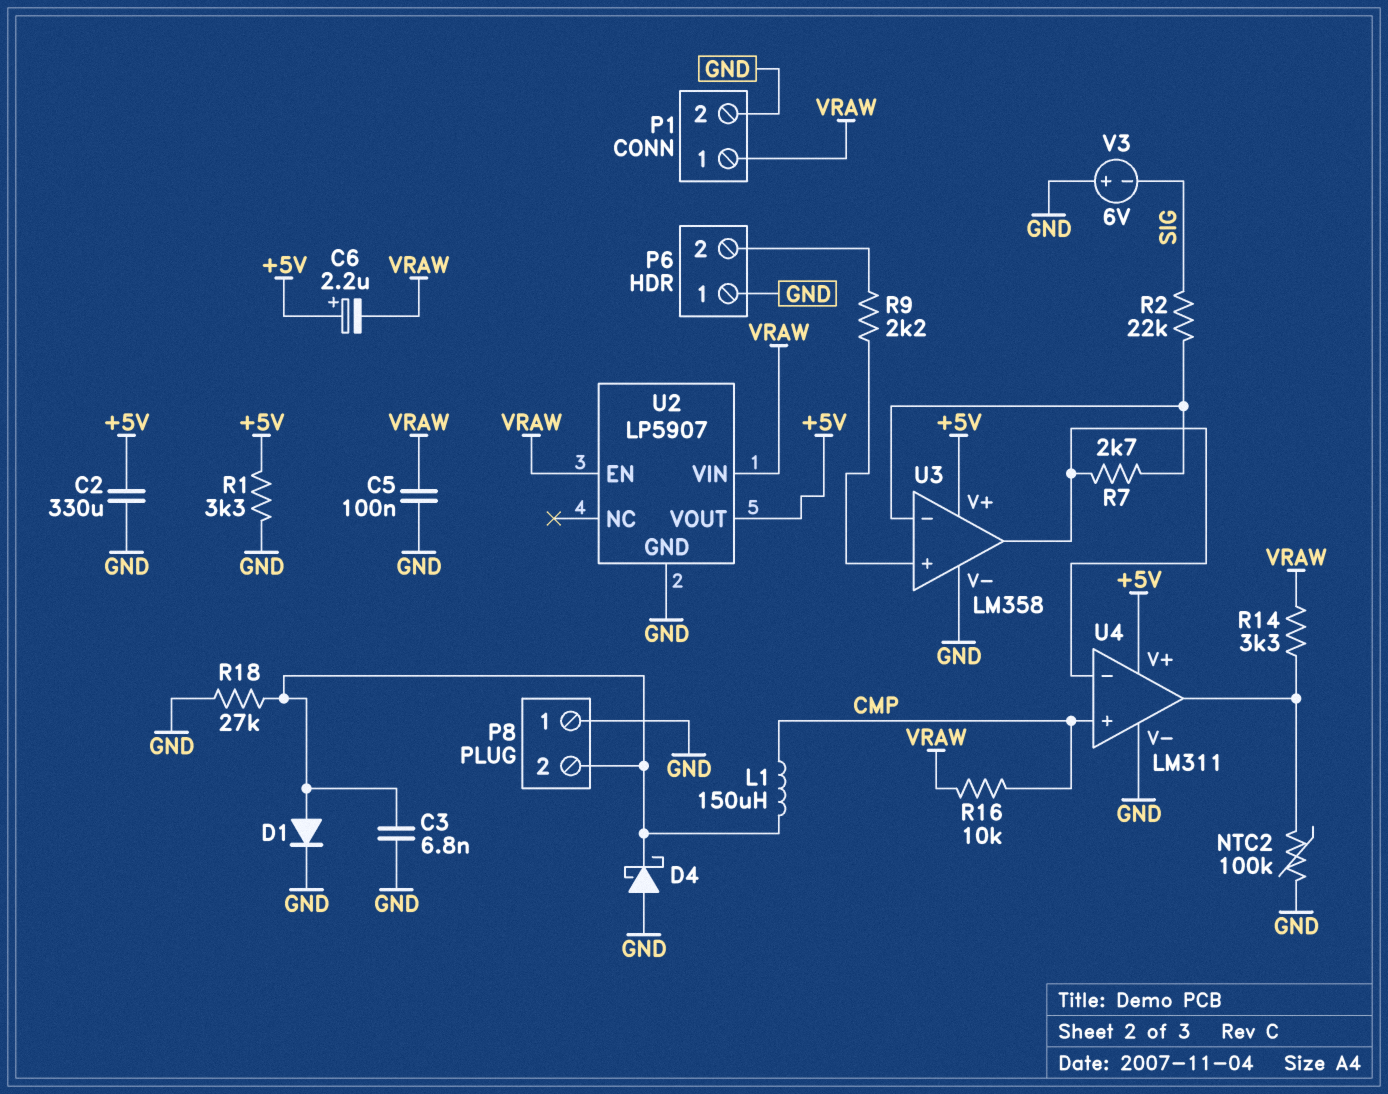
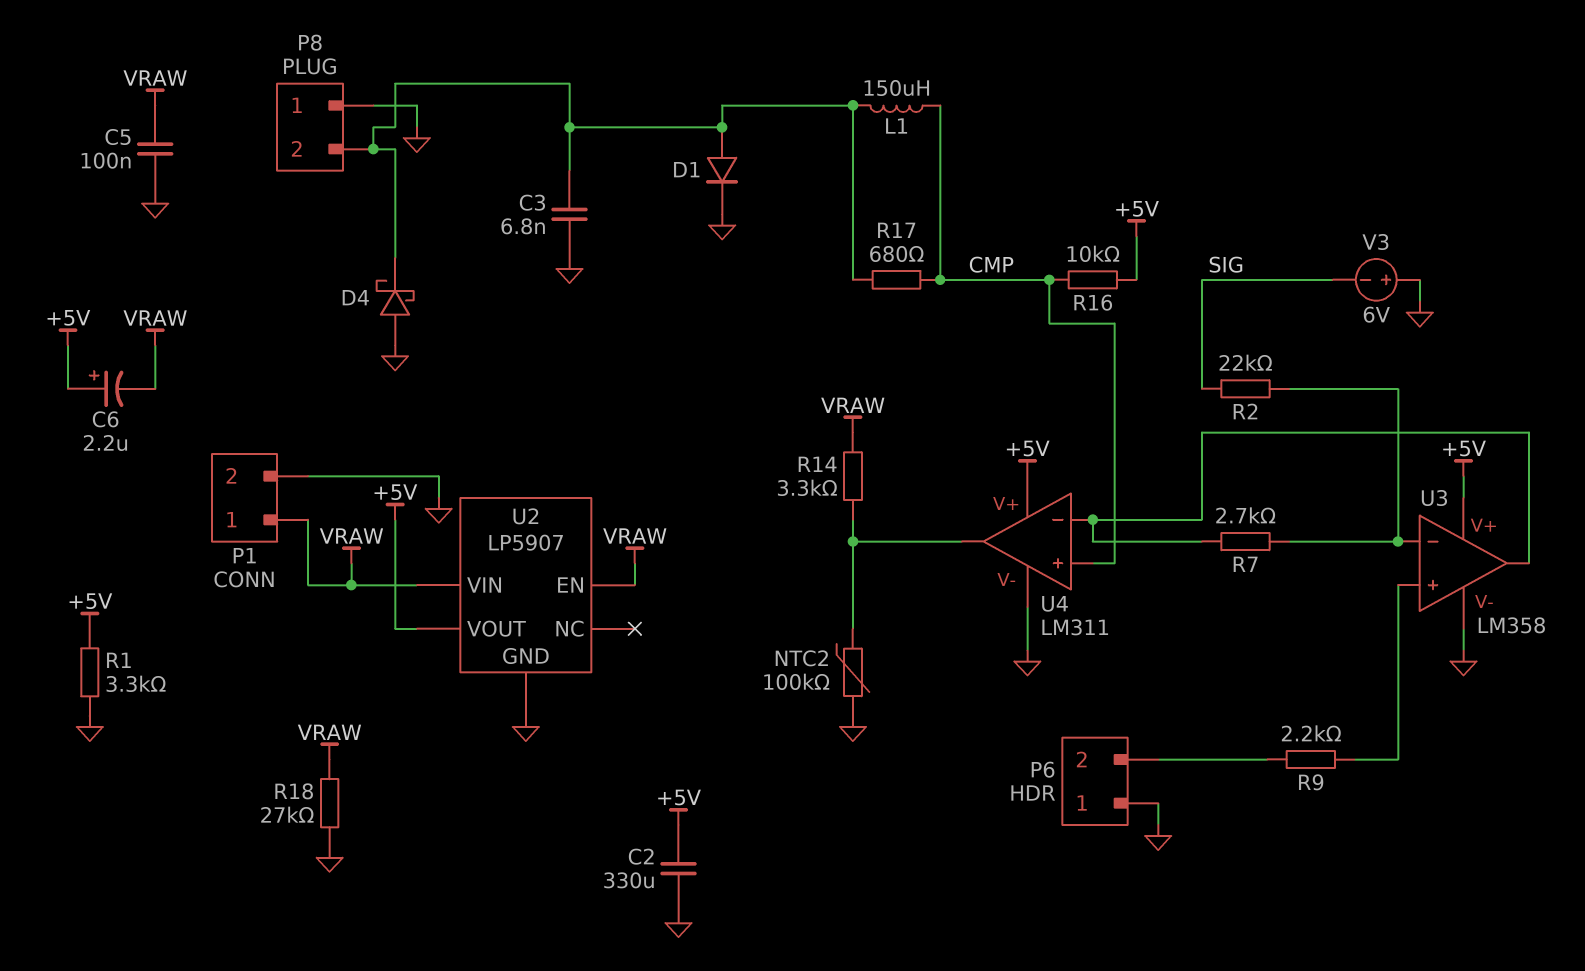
R16: 10k (CMP, VRAW) -> 10k (+5V, CMP)
R17: none -> 680 (CMP, P8/2)
R18: 27k (GND, P8/2) -> 27k (GND, VRAW)

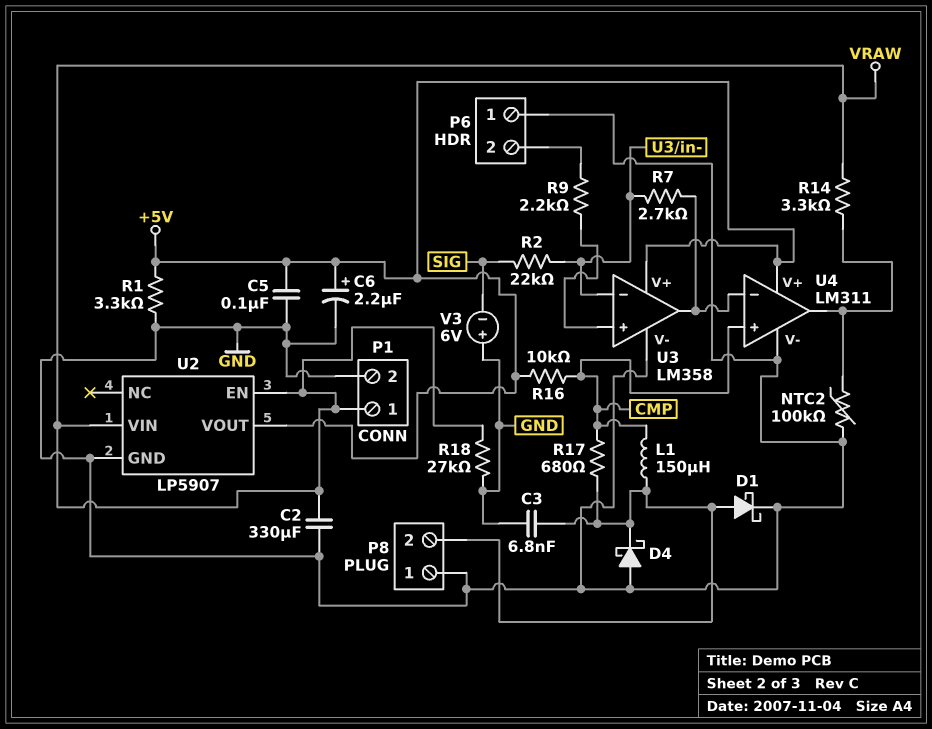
C2: 330uF (+5V, GND) -> 330uF (GND, VRAW)
C5: 100nF (GND, VRAW) -> 100nF (+5V, GND)
C6: 2.2uF (plus +5V, minus VRAW) -> 2.2uF (plus +5V, minus GND)
D1: diode (A P8/2, K GND) -> schottky (A P8/2, K GND)

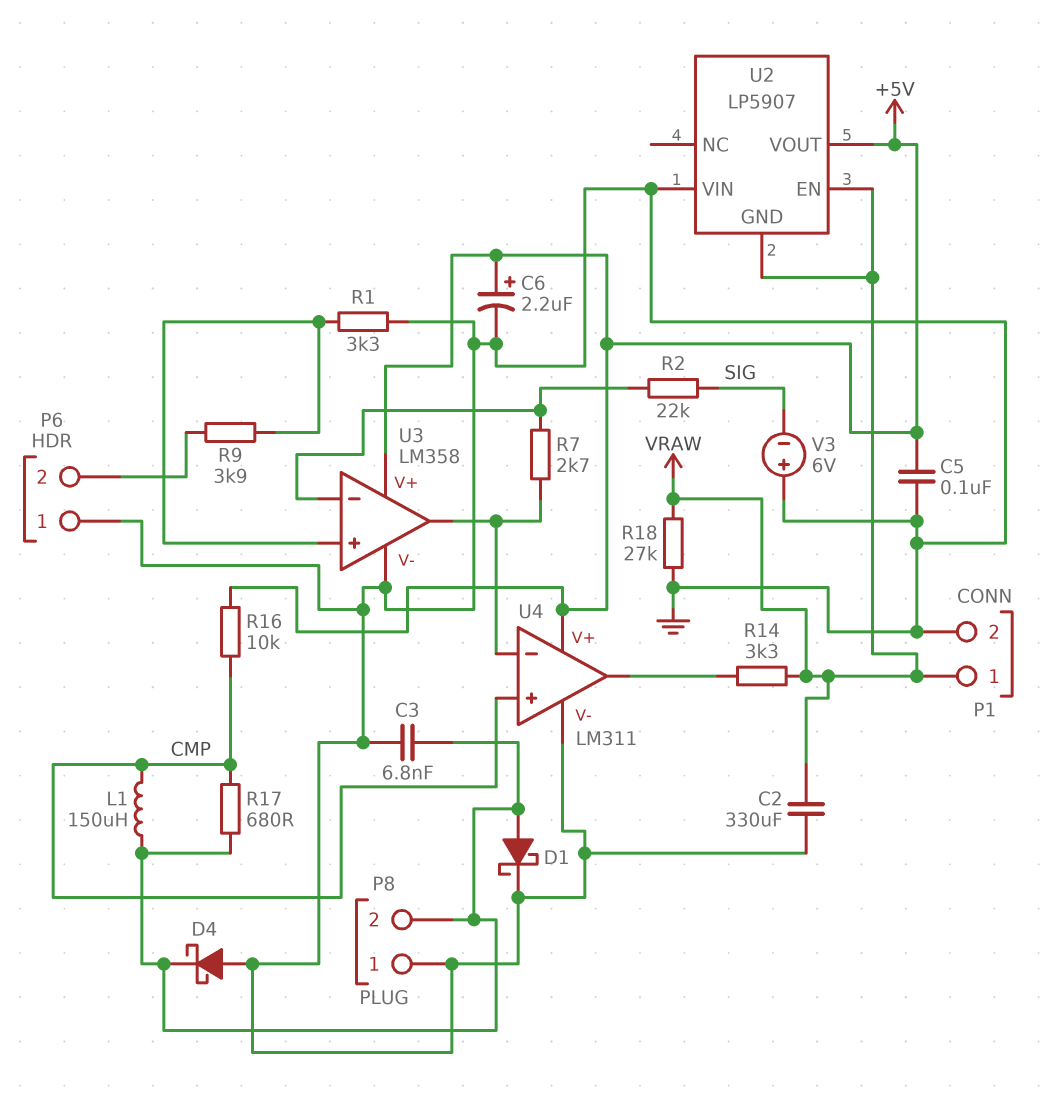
NTC2: 100k (GND, U4/out) -> none
R1: 3.3k (+5V, GND) -> 3.3k (GND, U3/in+)
R9: 2.2k (P6/2, U3/in+) -> 3.9k (P6/2, U3/in+)
U2 pin GND: GND -> VRAW
U2 pin VIN: VRAW -> GND

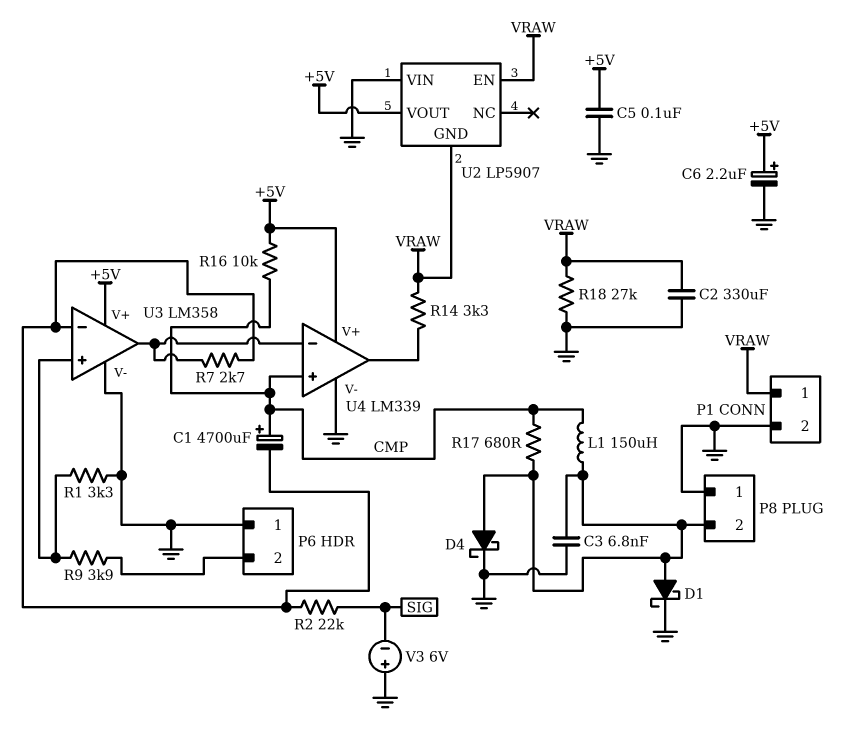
C1: none -> 4700uF (plus CMP, minus U3/in-)
D4: schottky (A GND, K P8/2) -> schottky (A P8/2, K GND)
U4: LM311 -> LM339

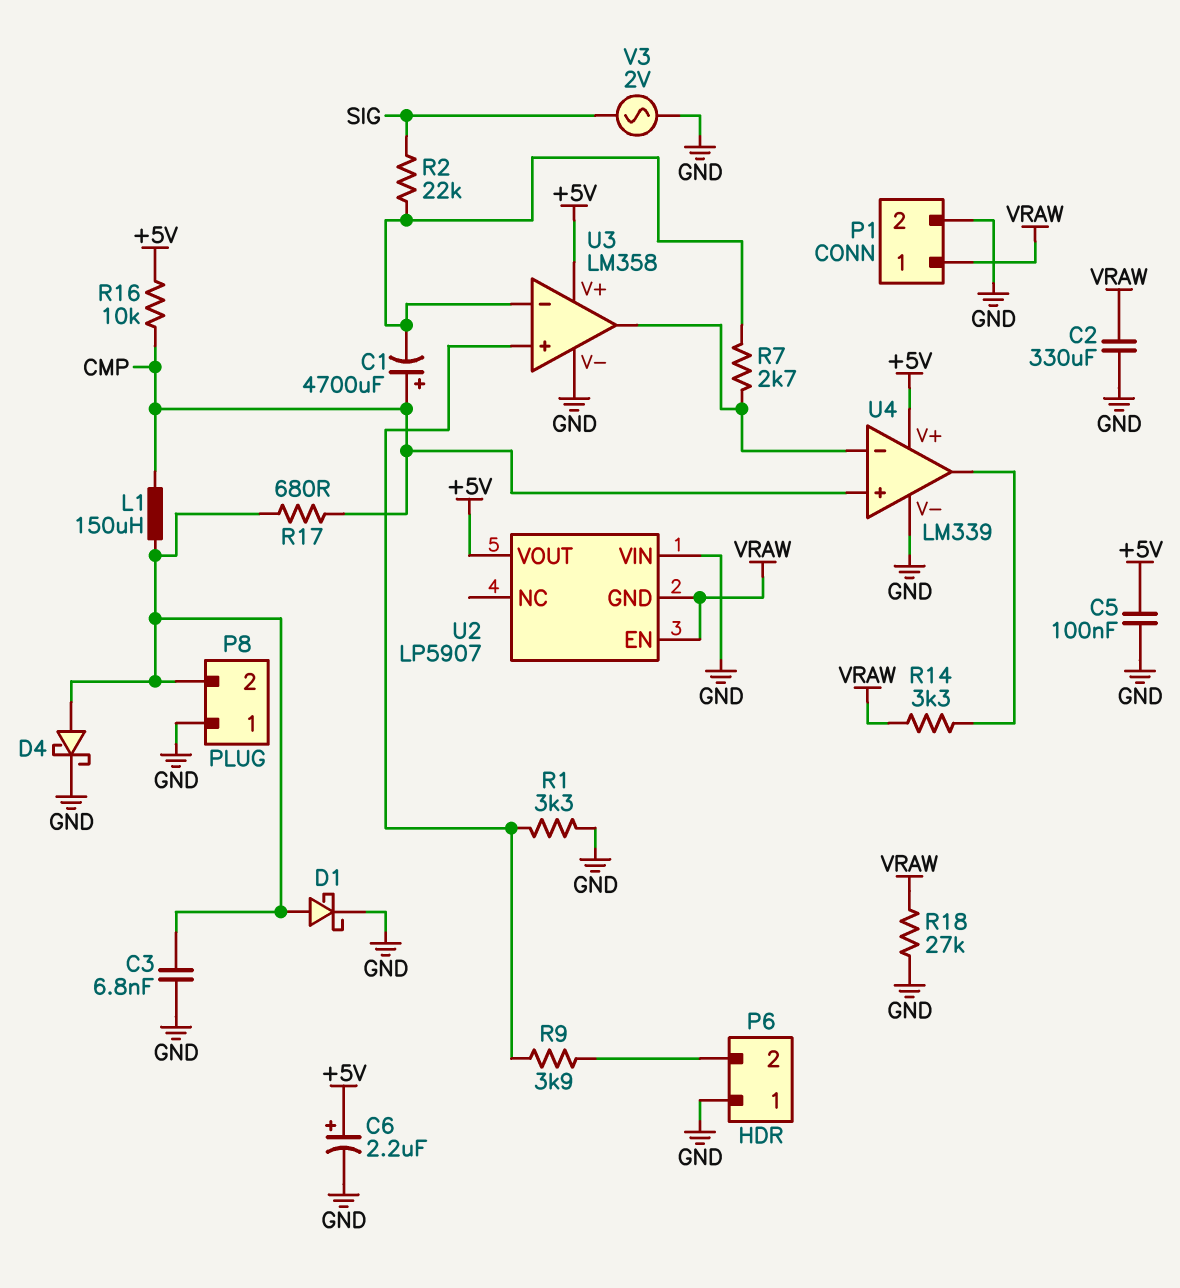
V3: 6V (plus GND, minus SIG) -> AC 2V (GND, SIG)

